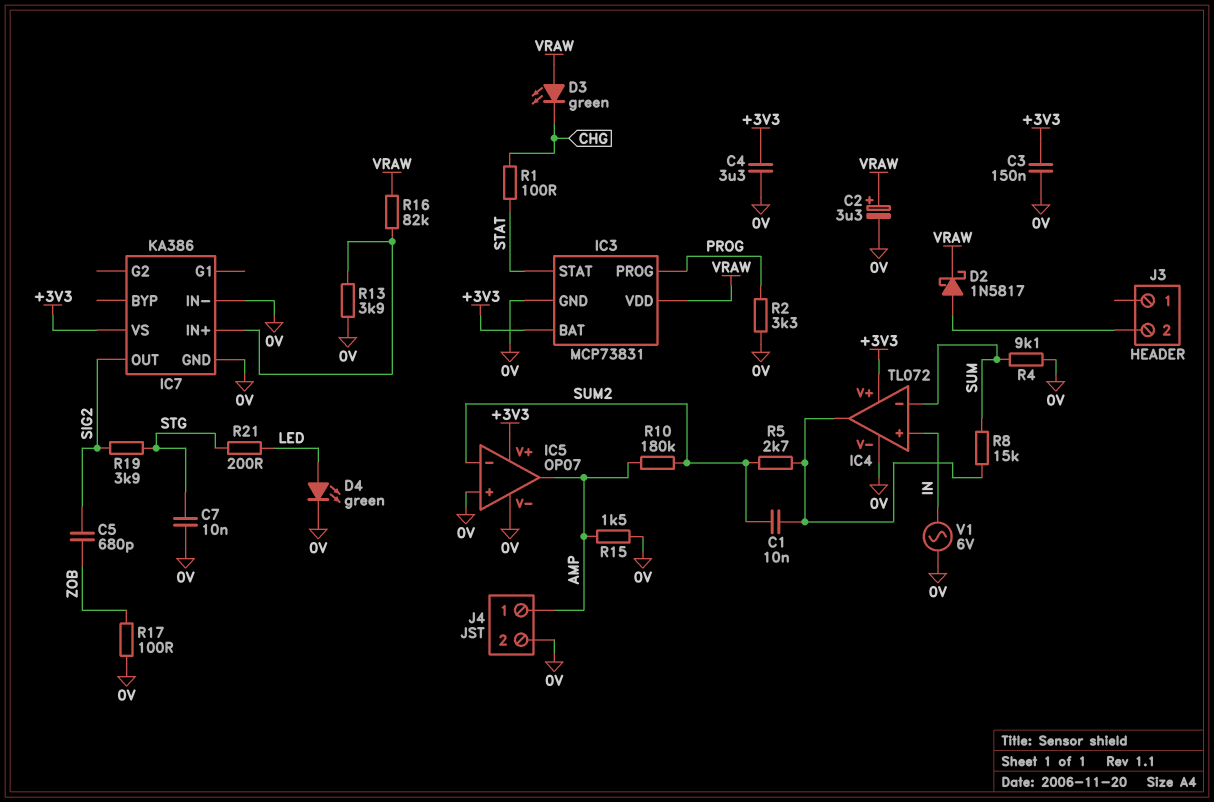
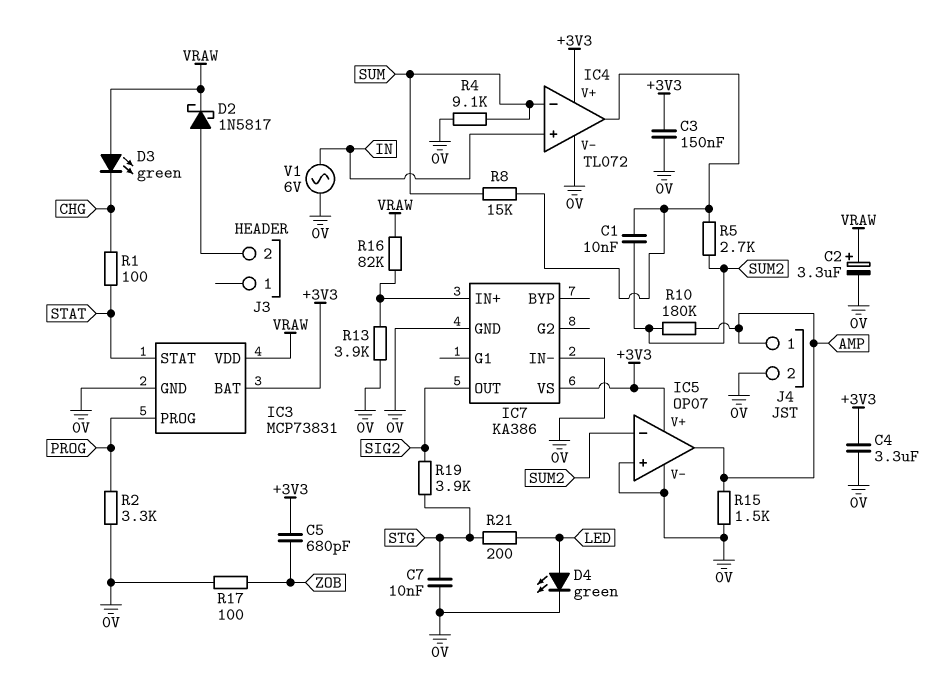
C5: 680pF (SIG2, ZOB) -> 680pF (+3V3, ZOB)

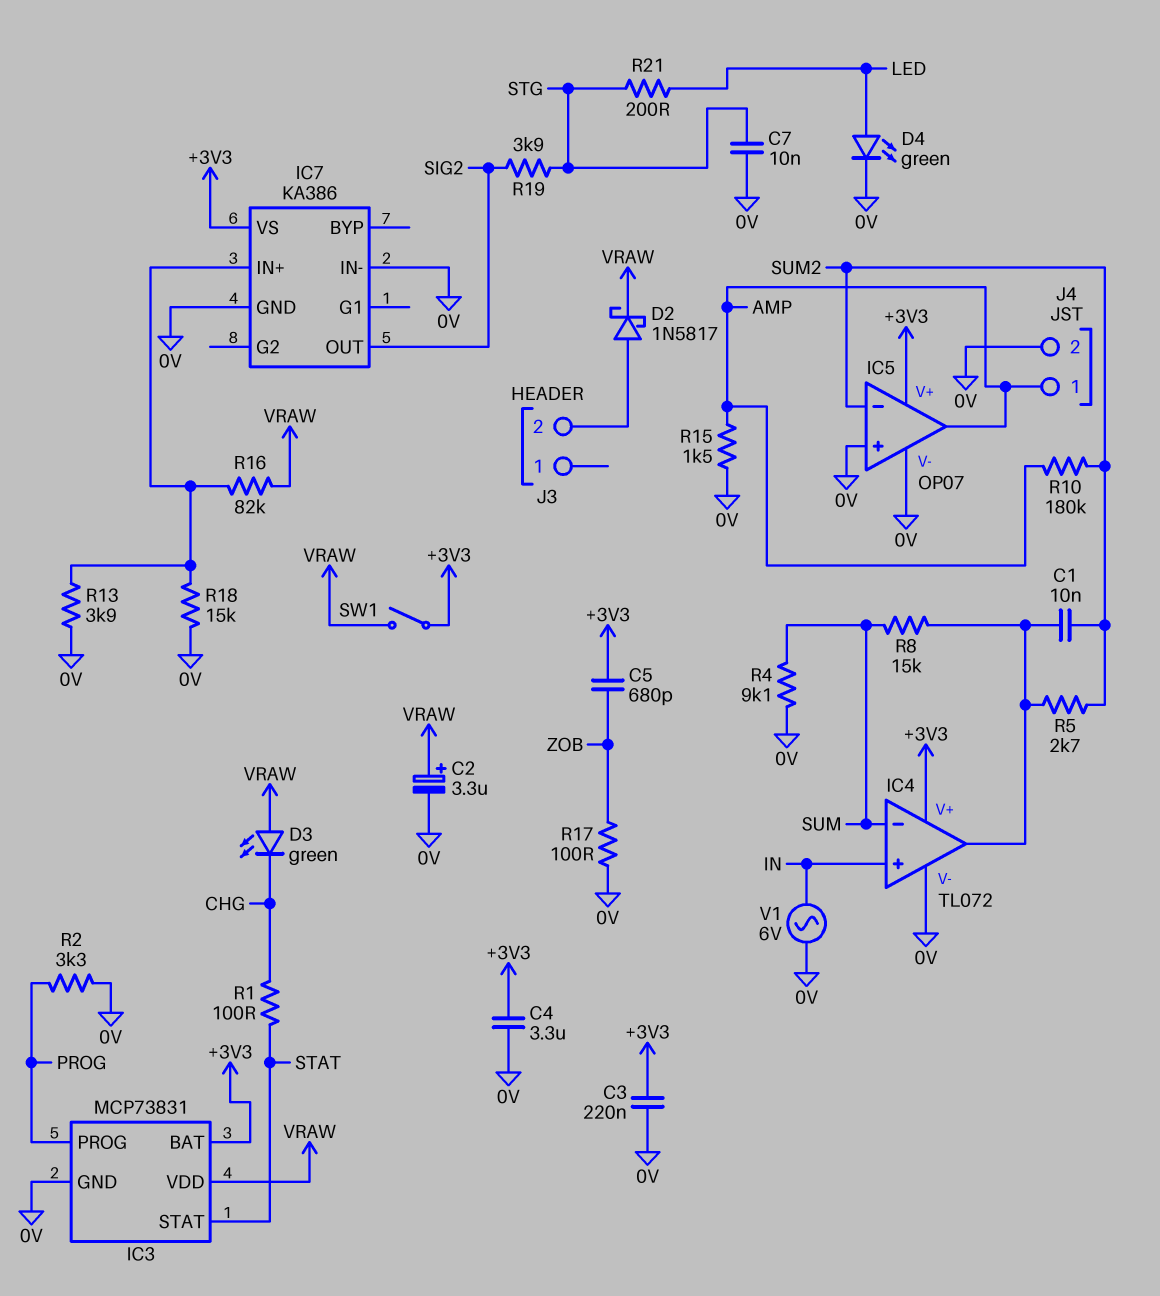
C3: 150nF (+3V3, 0V) -> 220nF (+3V3, 0V)
R18: none -> 15k (0V, IC7/IN+)
SW1: none -> switch (+3V3, VRAW)

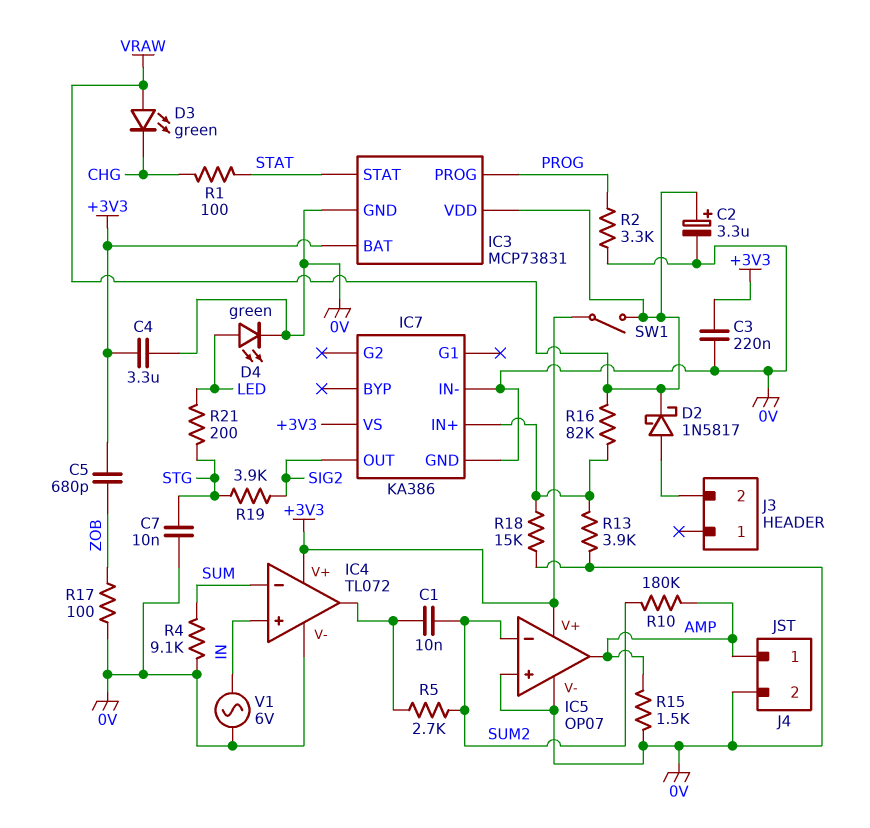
R8: 15k (IC4/out, SUM) -> none

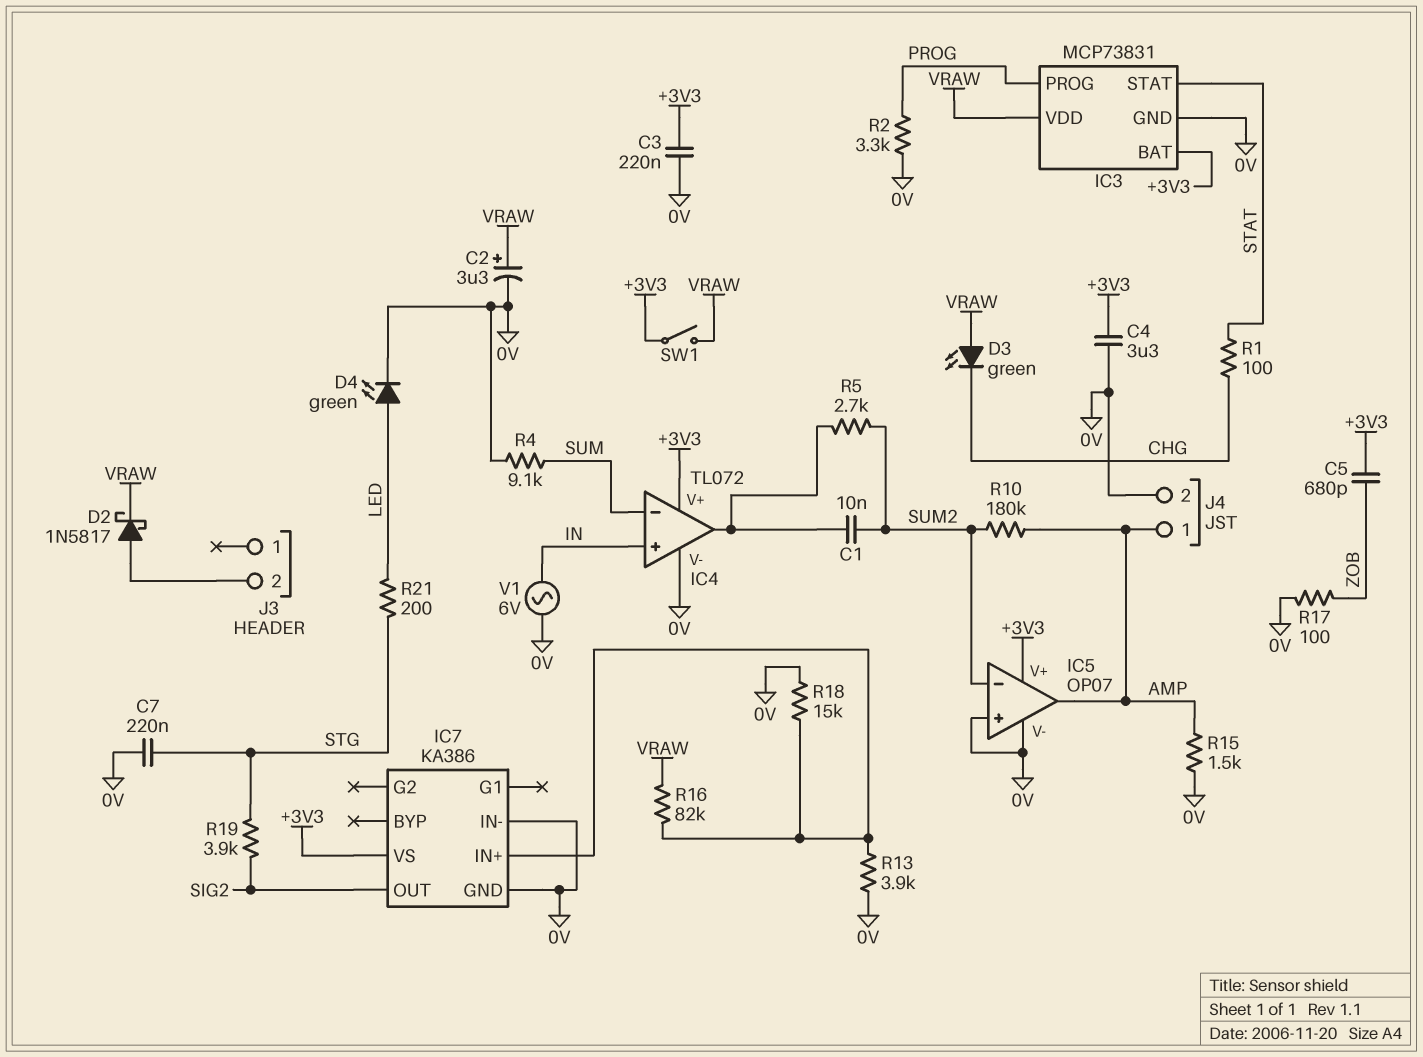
C7: 10nF (0V, STG) -> 220nF (0V, STG)

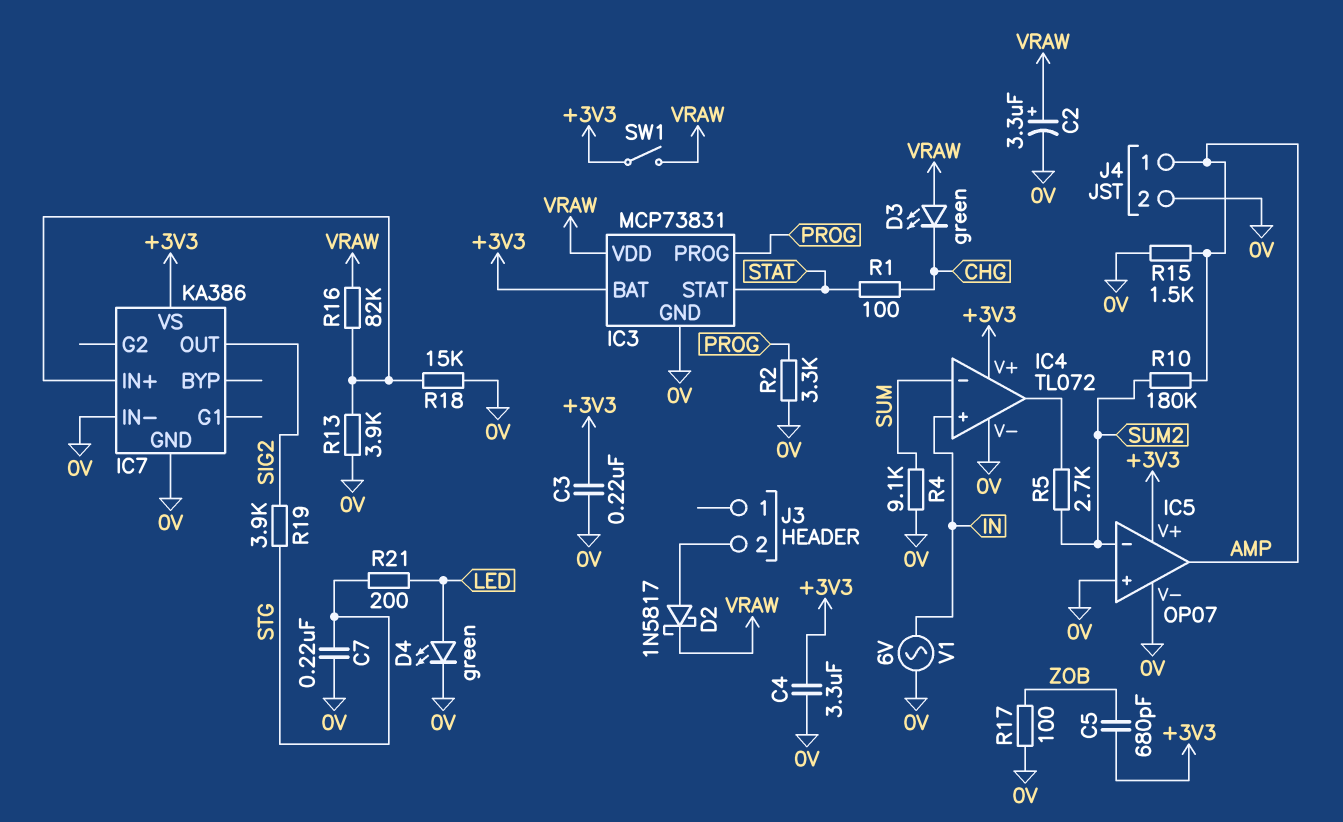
C1: 10nF (IC4/out, SUM2) -> none

